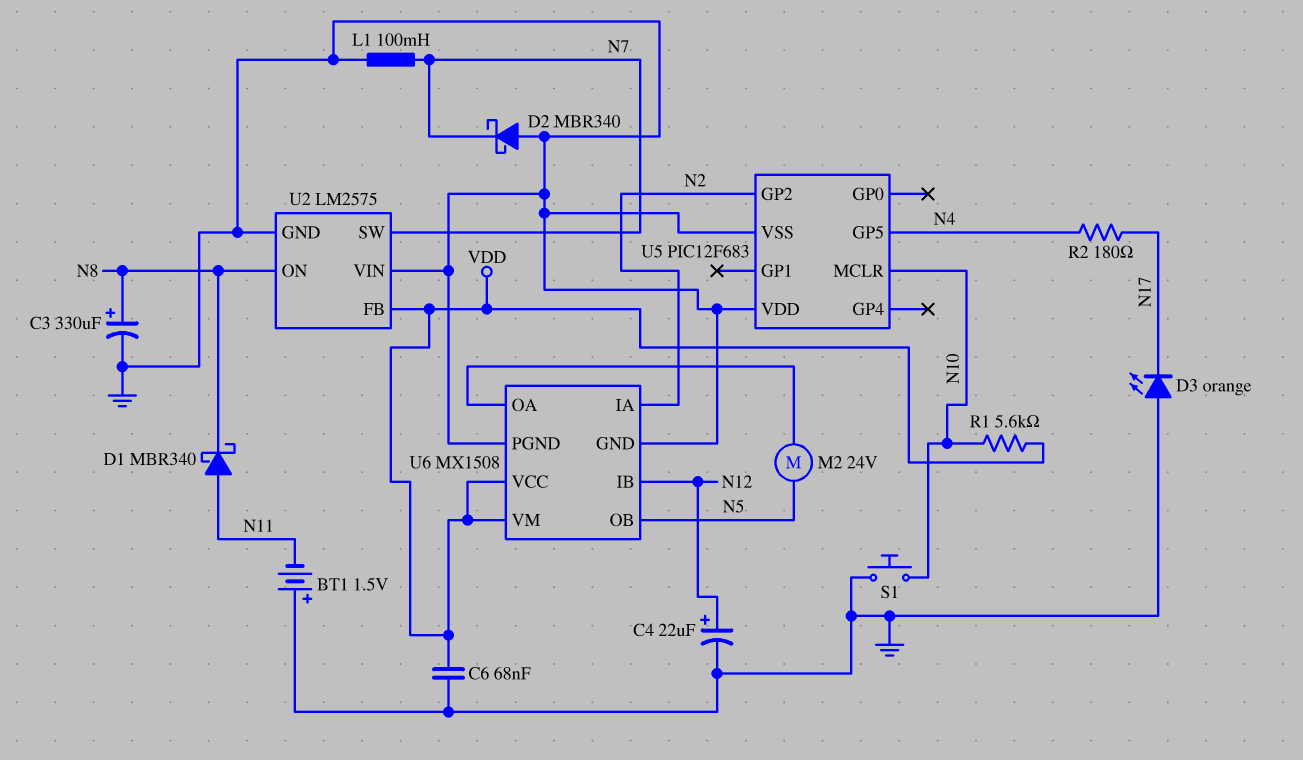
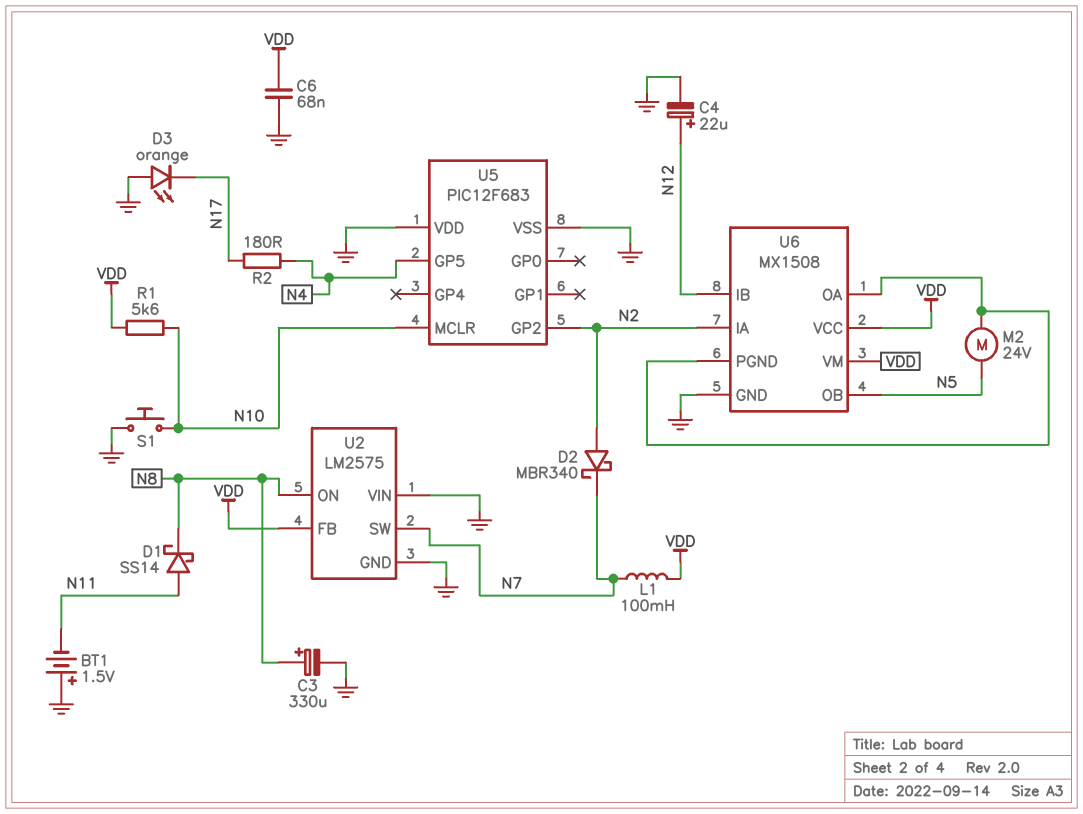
D1: schottky MBR340 (A N11, K N8) -> schottky SS14 (A N11, K N8)
D2: schottky MBR340 (A GND, K N7) -> schottky MBR340 (A N2, K N7)
L1: 100mH (GND, N7) -> 100mH (N7, VDD)
U6 pin PGND: GND -> U6/OA

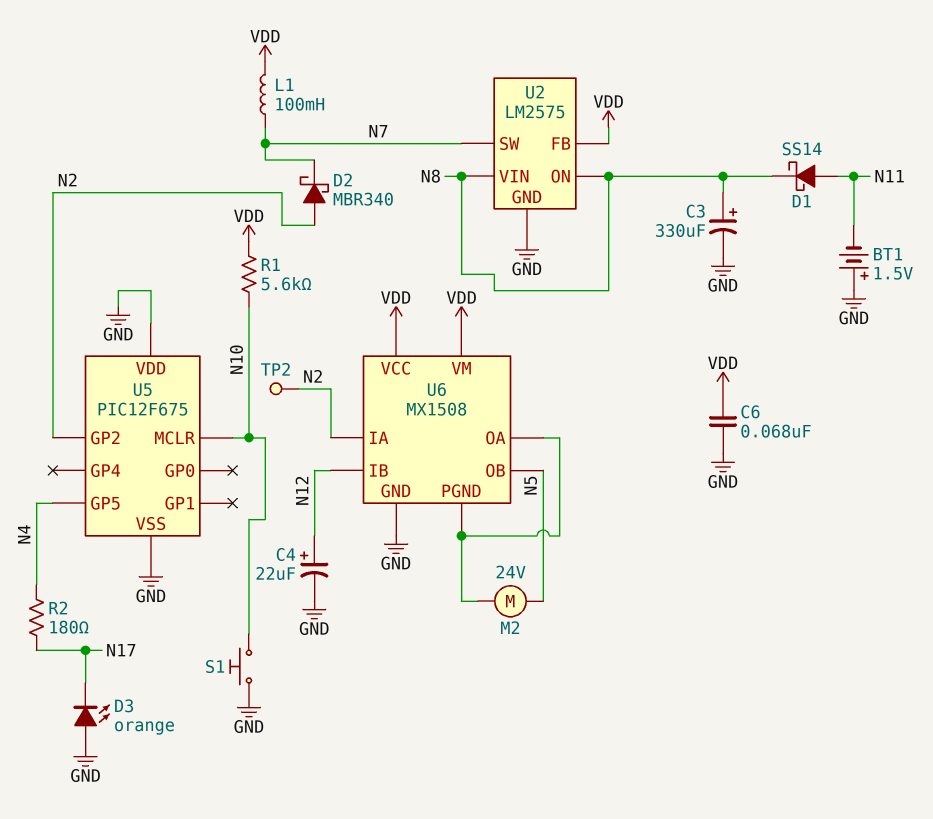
TP2: none -> test point (N2)
U2 pin VIN: GND -> N8
U5: PIC12F683 -> PIC12F675

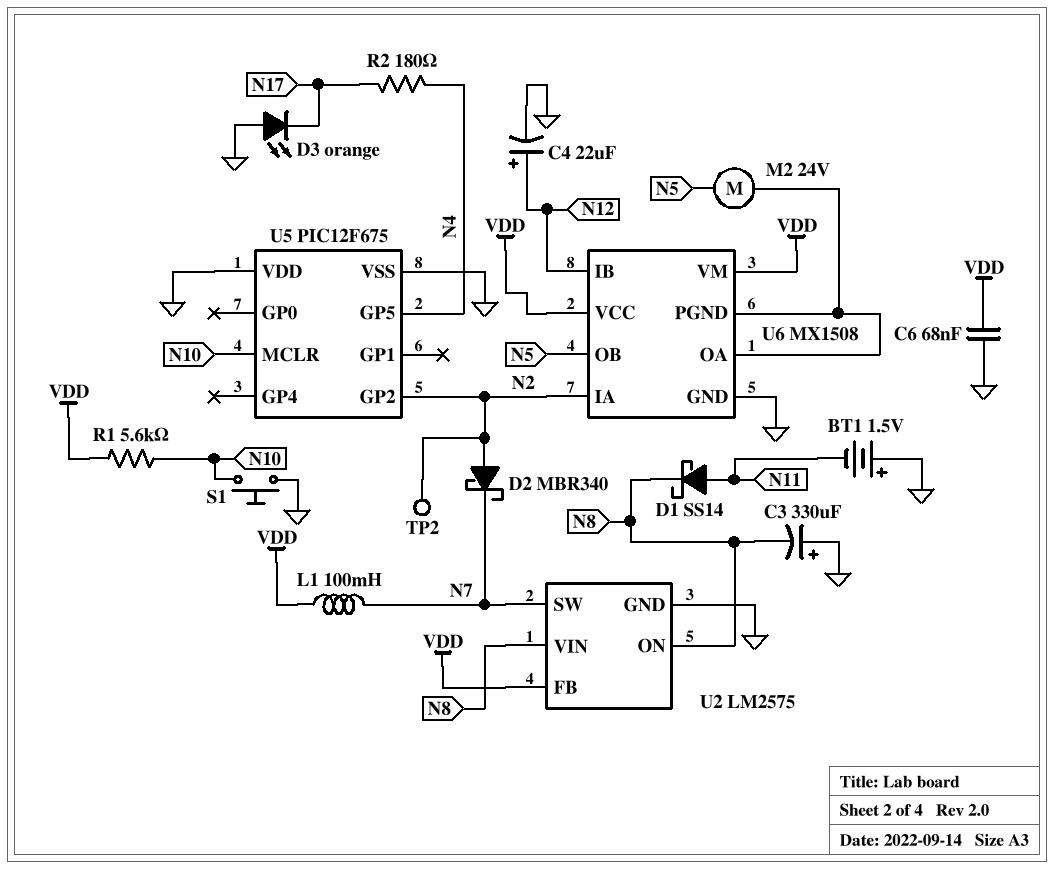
C3: 330uF (plus N8, minus GND) -> 330uF (plus GND, minus N8)

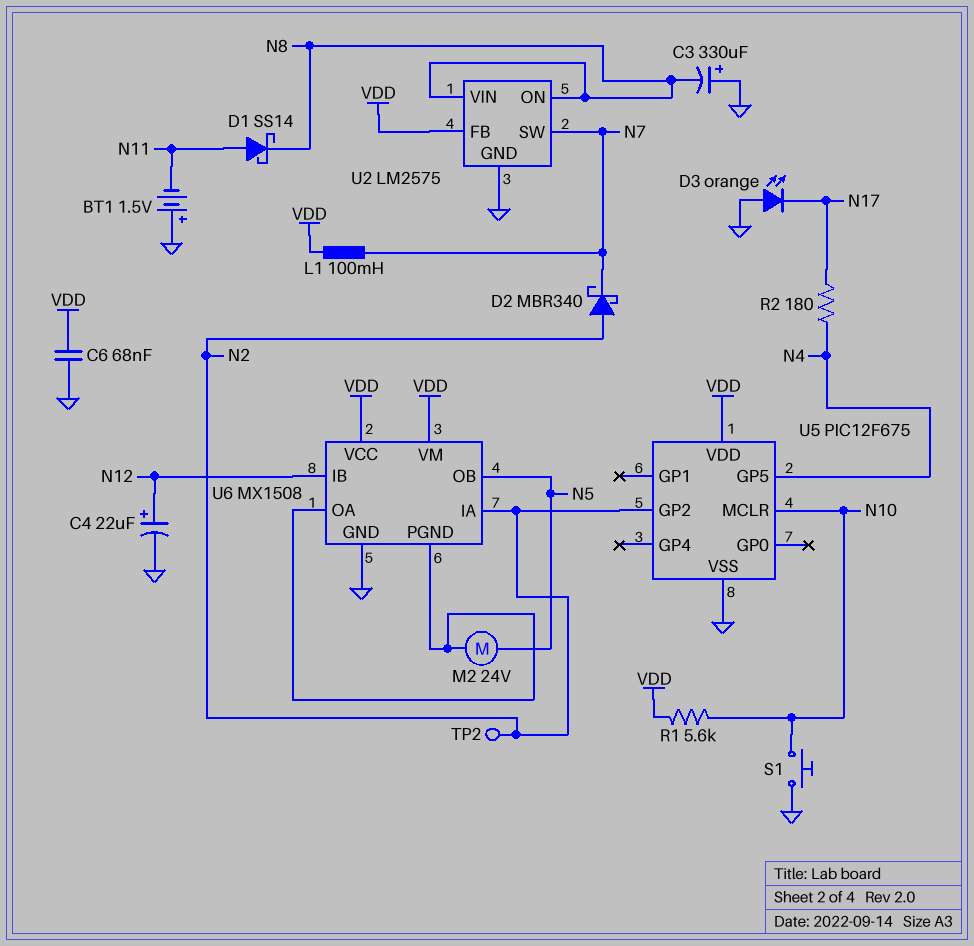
U5 pin VDD: GND -> VDD

